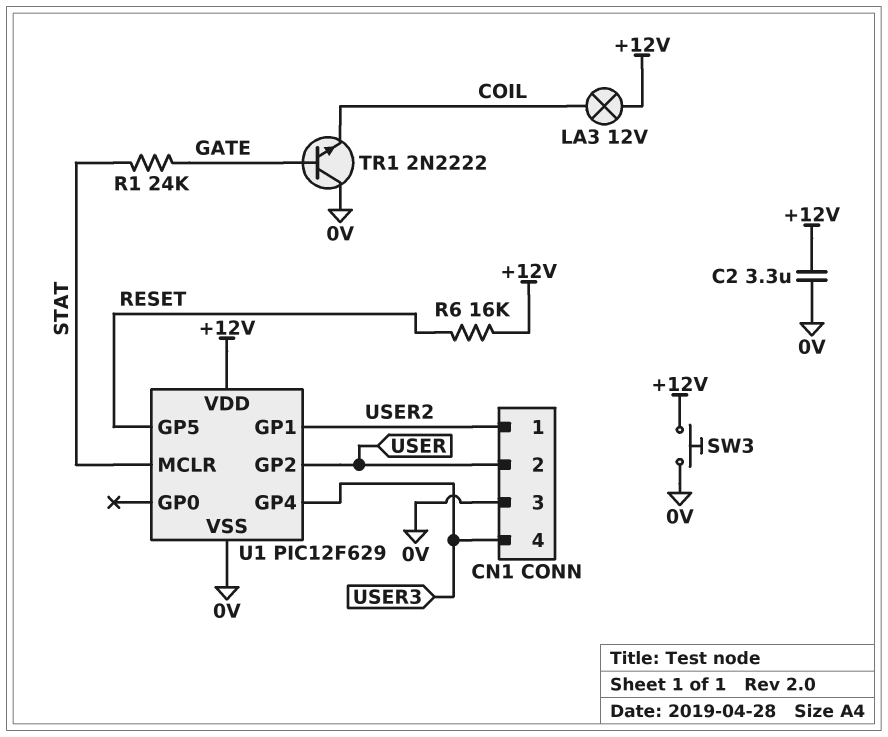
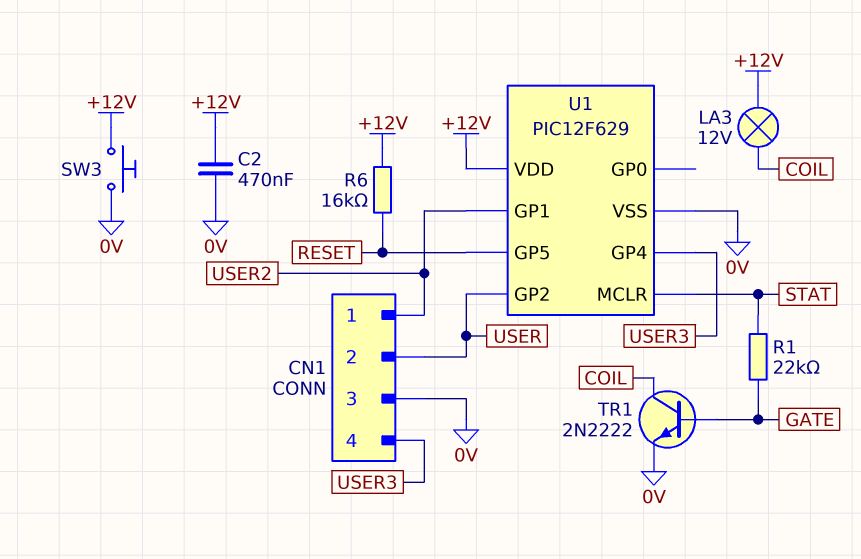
C2: 3.3uF (+12V, 0V) -> 470nF (+12V, 0V)
R1: 24k (GATE, STAT) -> 22k (GATE, STAT)
TR1: NPN 2N2222 (B GATE, C 0V, E COIL) -> NPN 2N2222 (B GATE, C COIL, E 0V)

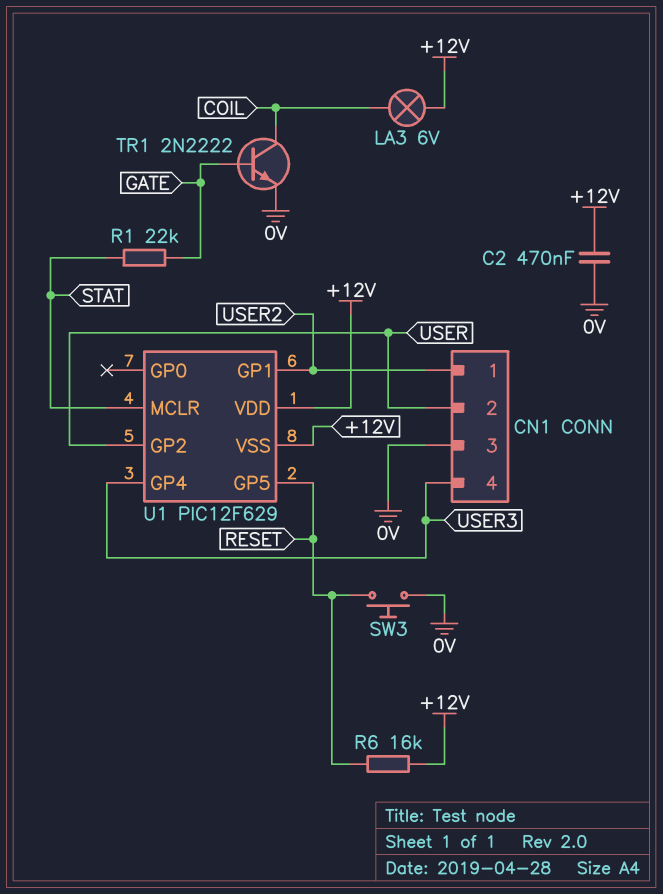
LA3: lamp 12V (+12V, COIL) -> lamp 6V (+12V, COIL)
SW3: button (+12V, 0V) -> button (0V, RESET)
U1 pin VSS: 0V -> +12V

